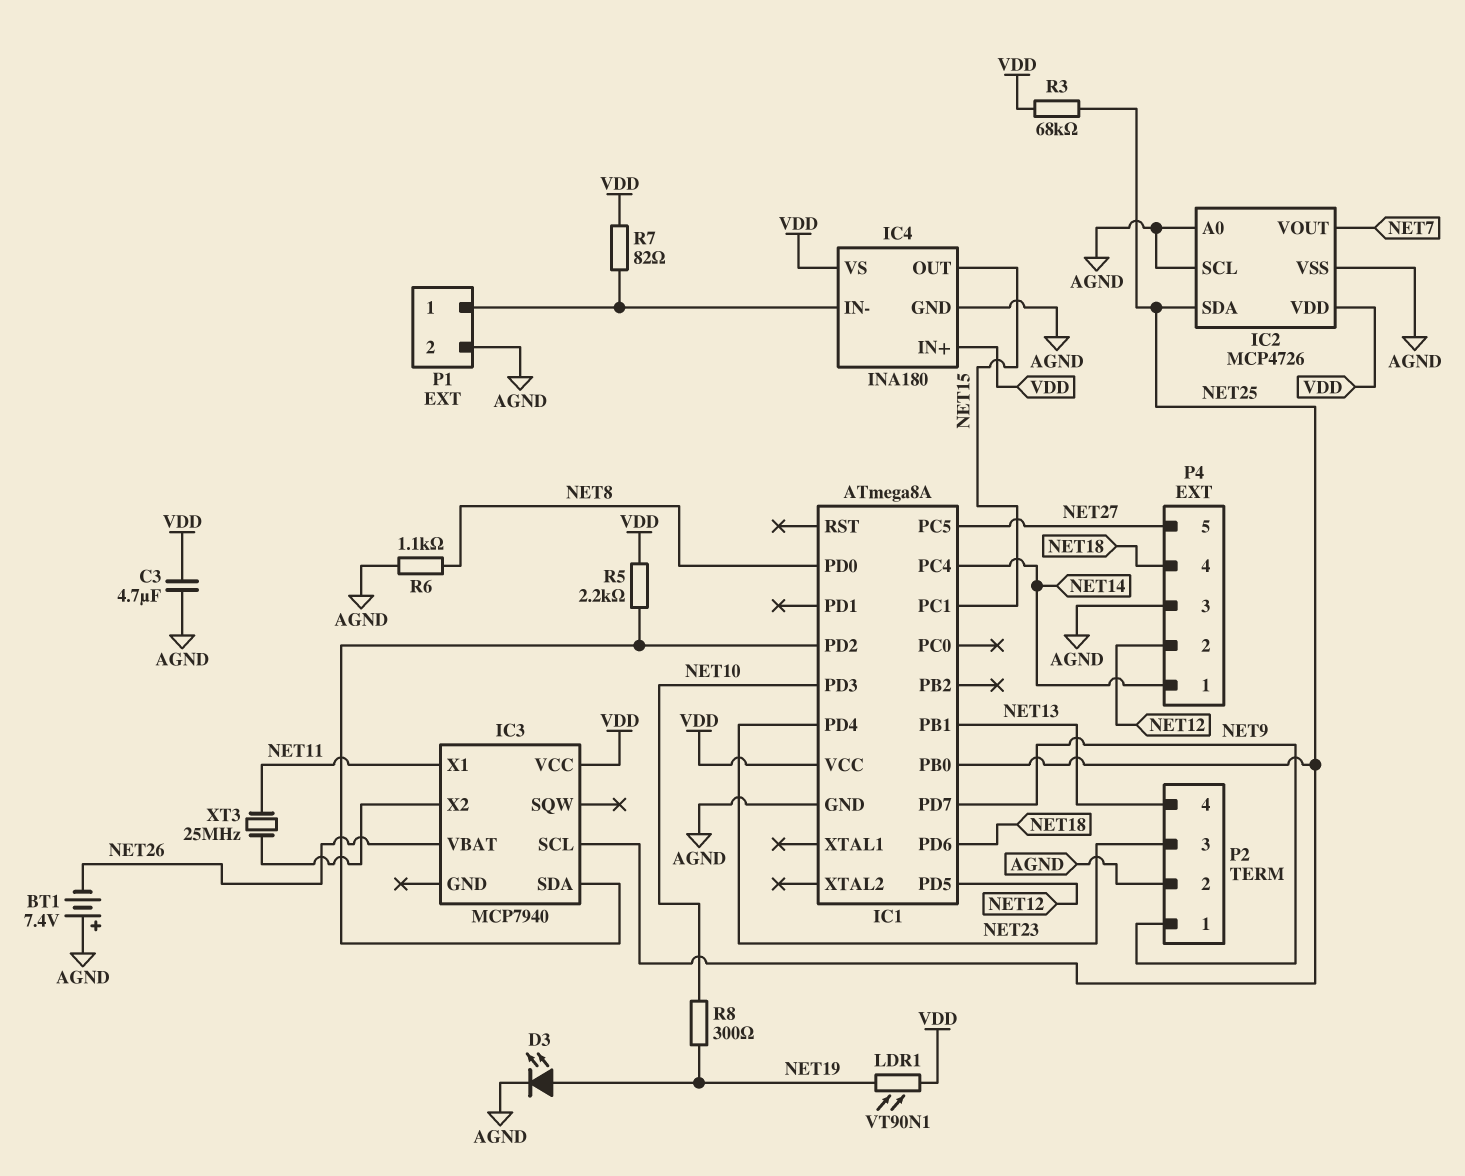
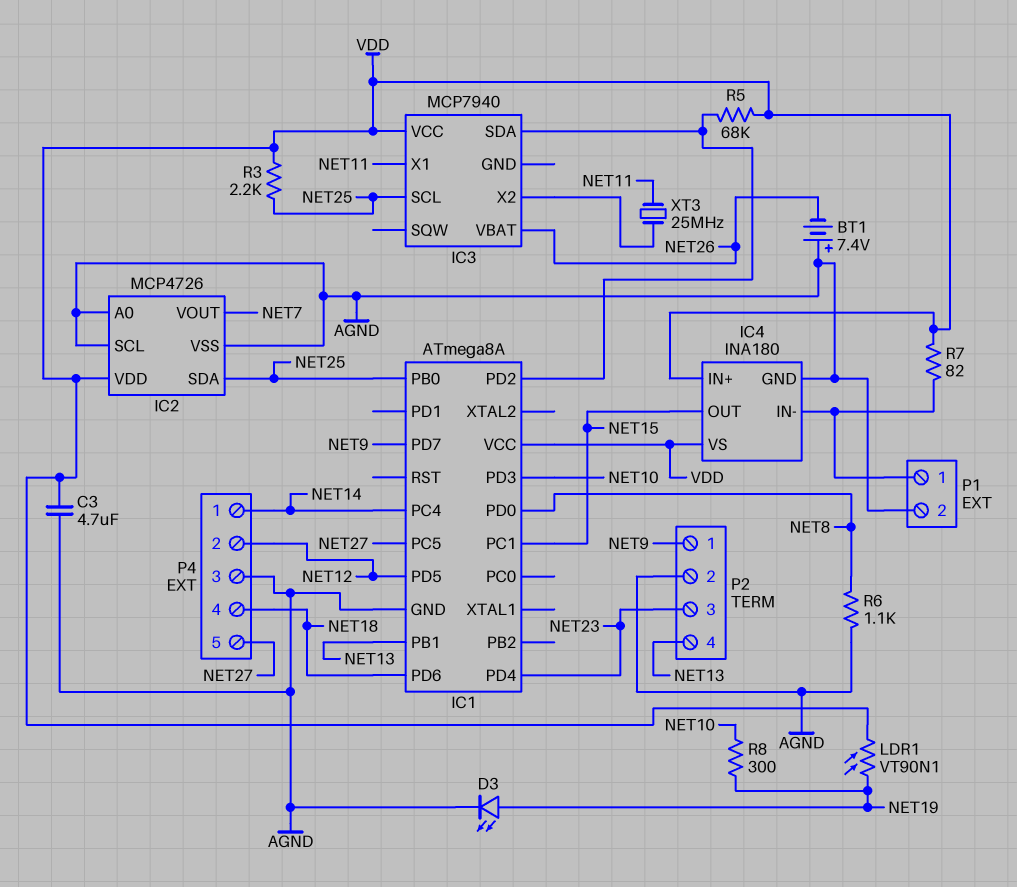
R3: 68k (NET25, VDD) -> 2.2k (NET25, VDD)
R5: 2.2k (IC1/PD2, VDD) -> 68k (IC1/PD2, VDD)

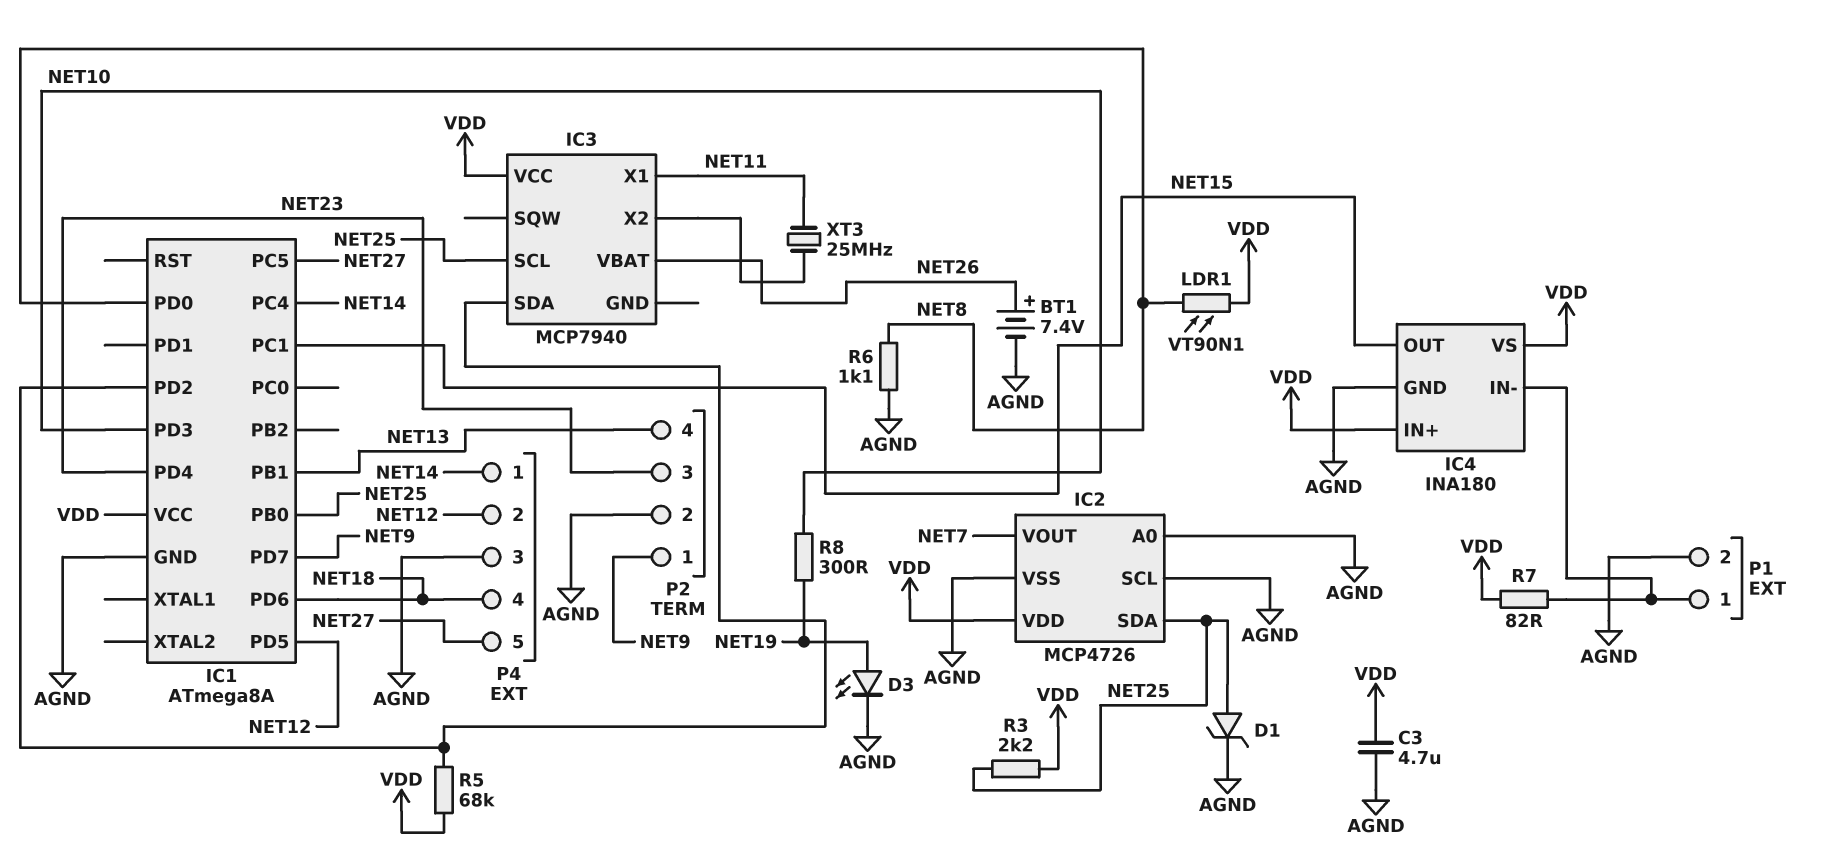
BT1: 7.4V (plus AGND, minus NET26) -> 7.4V (plus NET26, minus AGND)
D1: none -> zener (A NET25, K AGND)
LDR1: VT90N1 (NET19, VDD) -> VT90N1 (NET8, VDD)

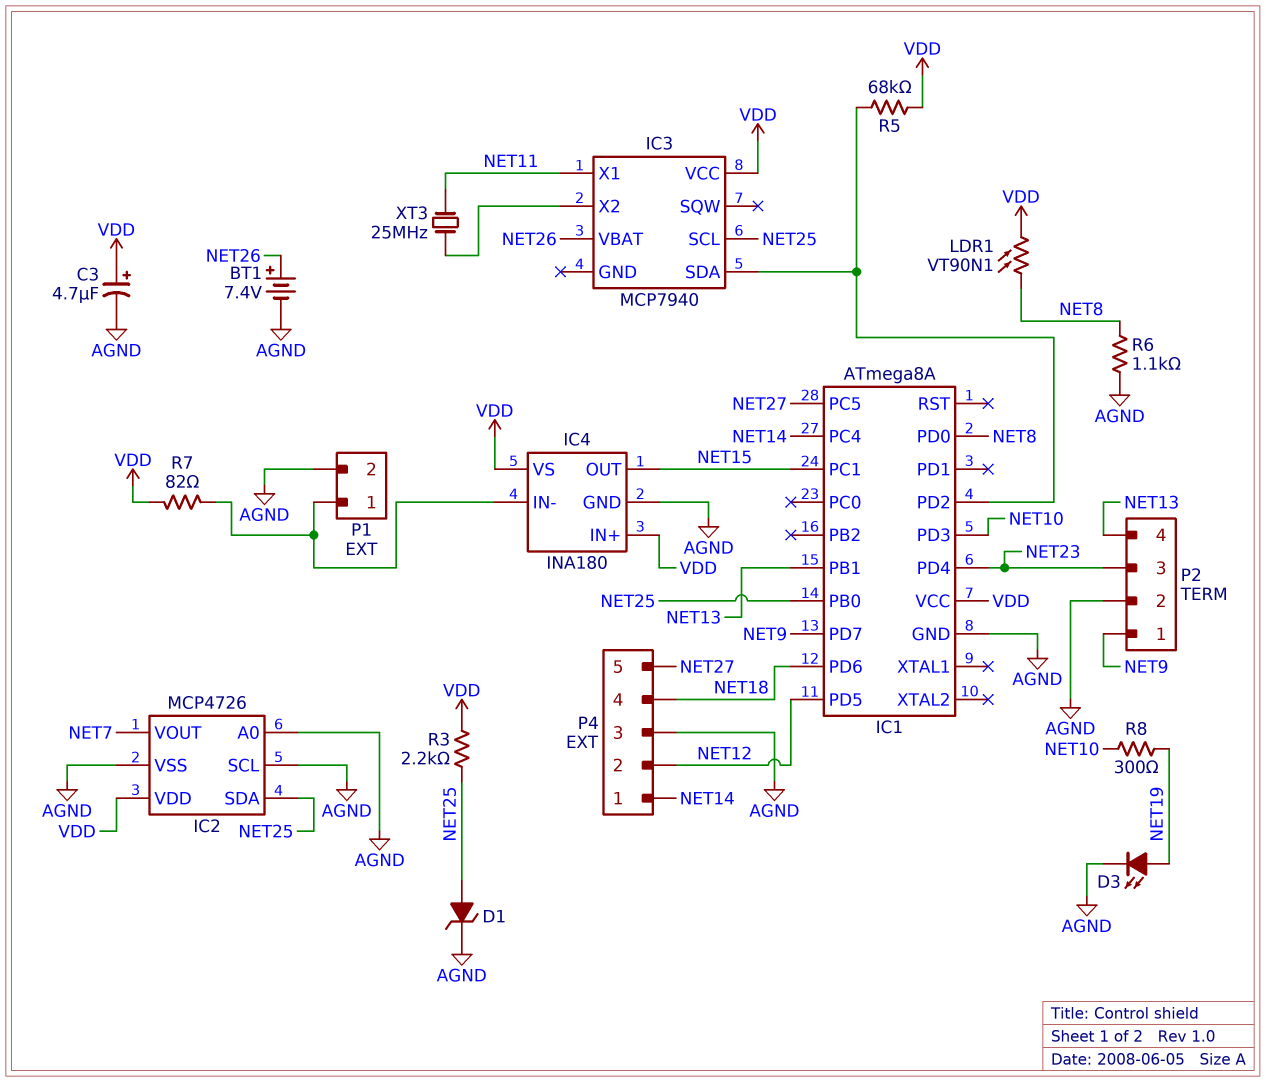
C3: 4.7uF (AGND, VDD) -> 4.7uF (plus VDD, minus AGND)

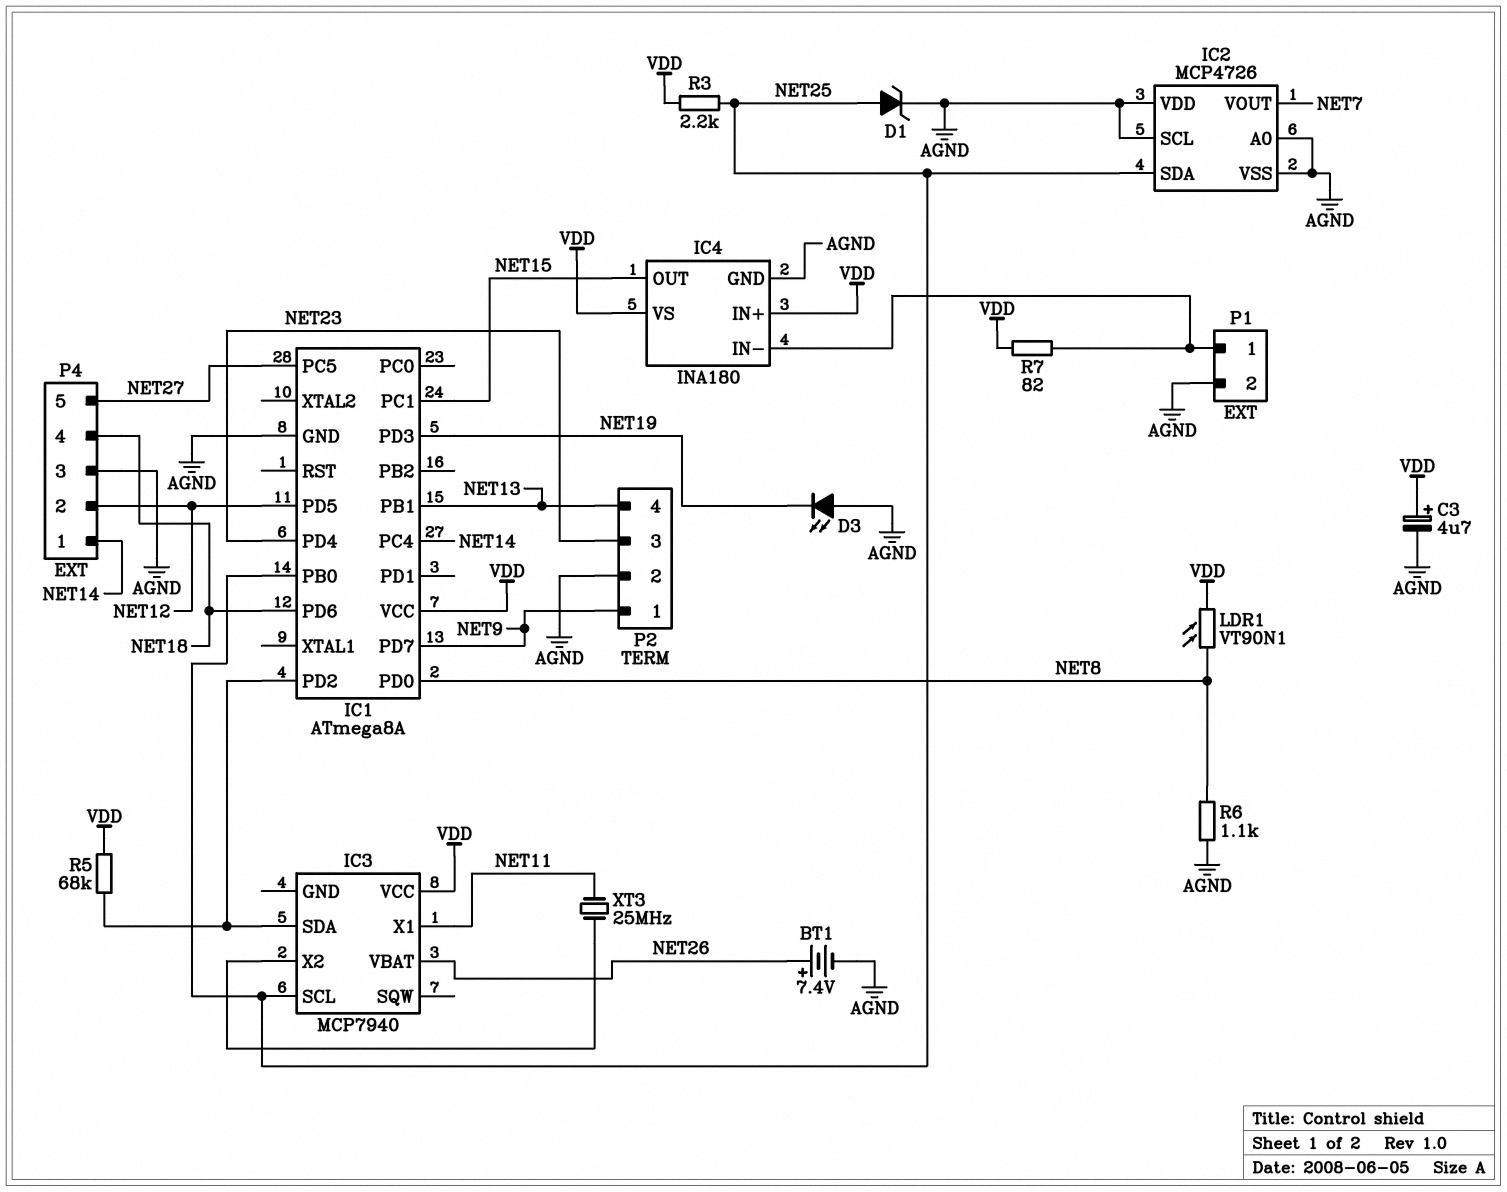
D3: LED (A NET19, K AGND) -> LED (A AGND, K NET19)
IC1 pin PD3: NET10 -> NET19
IC2 pin VDD: VDD -> AGND
R8: 300 (NET10, NET19) -> none

